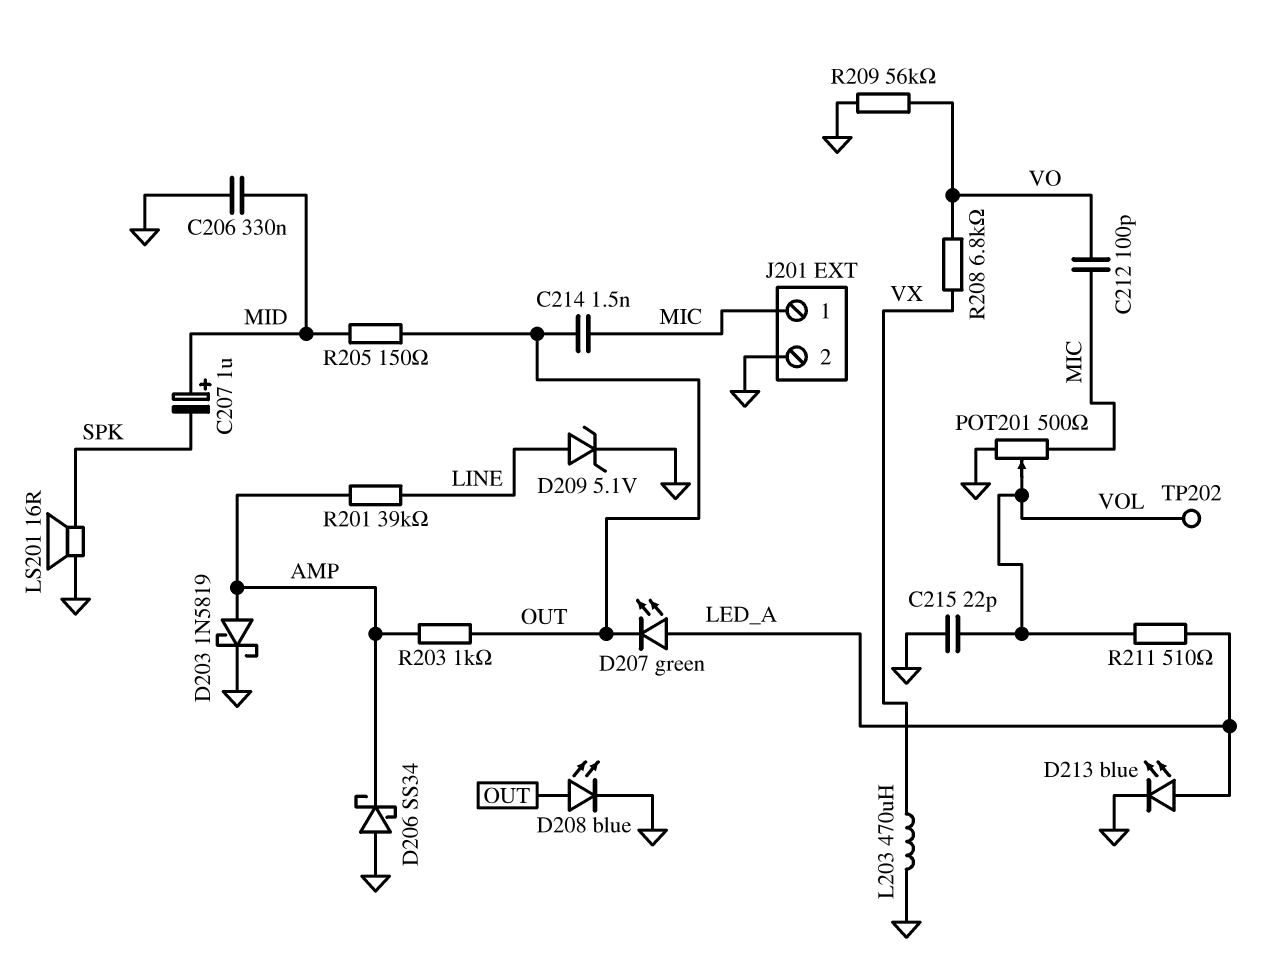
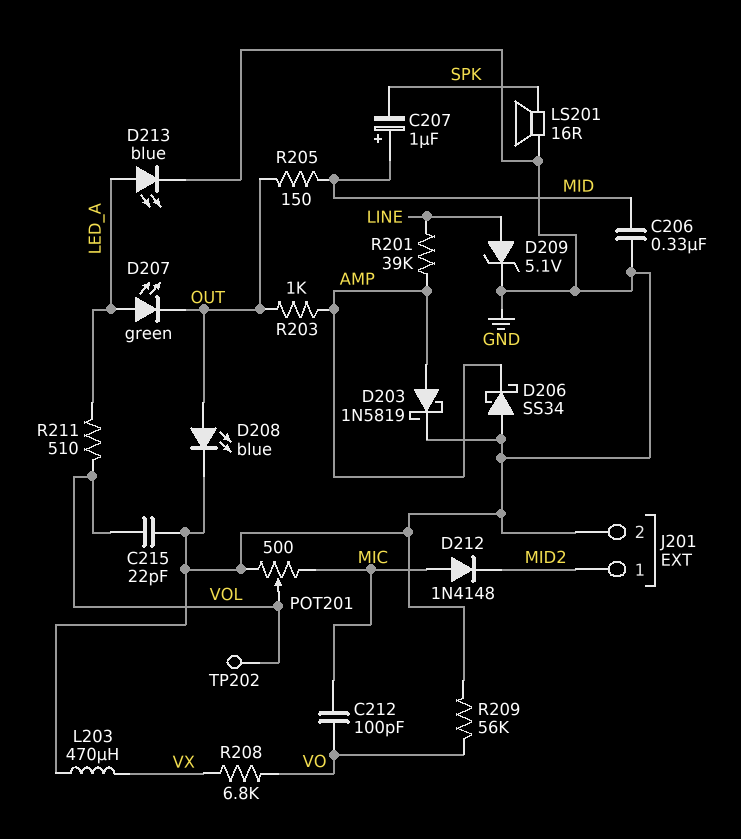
C214: 1.5nF (MIC, OUT) -> none
D212: none -> diode 1N4148 (A MIC, K MID2)
J201 pin 1: MIC -> MID2

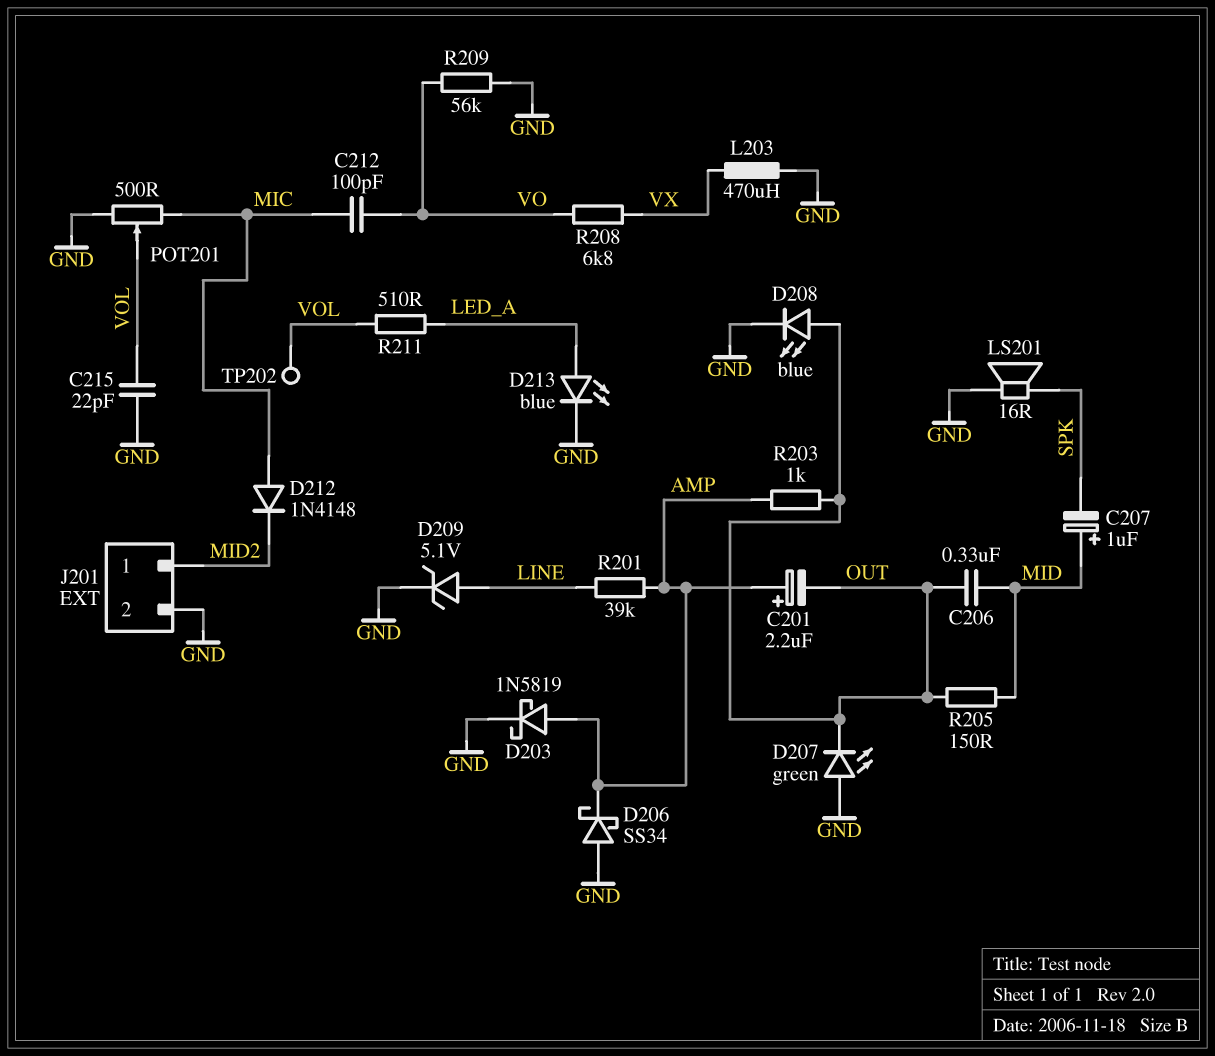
C201: none -> 2.2uF (plus AMP, minus OUT)
C206: 330nF (GND, MID) -> 330nF (MID, OUT)
D207: LED green (A LED_A, K OUT) -> LED green (A GND, K OUT)

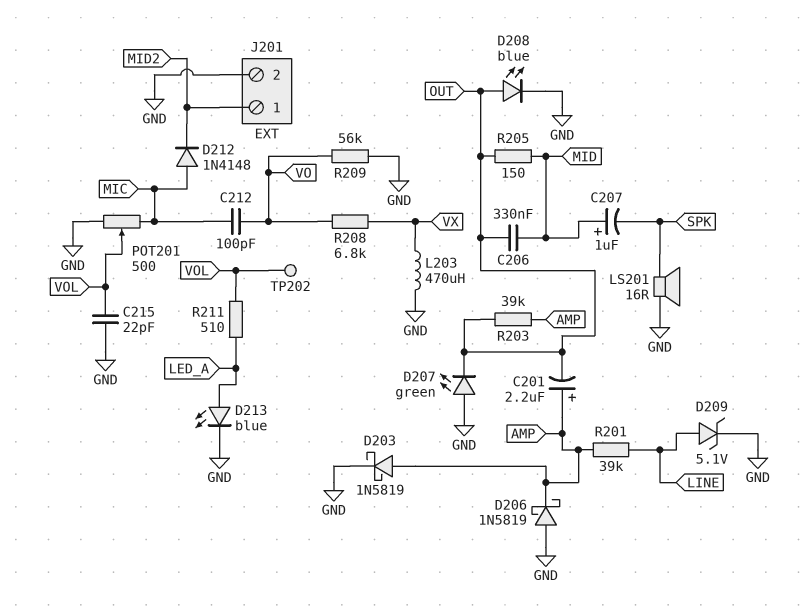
D206: schottky SS34 (A GND, K AMP) -> schottky 1N5819 (A GND, K AMP)
R203: 1k (AMP, OUT) -> 39k (AMP, OUT)

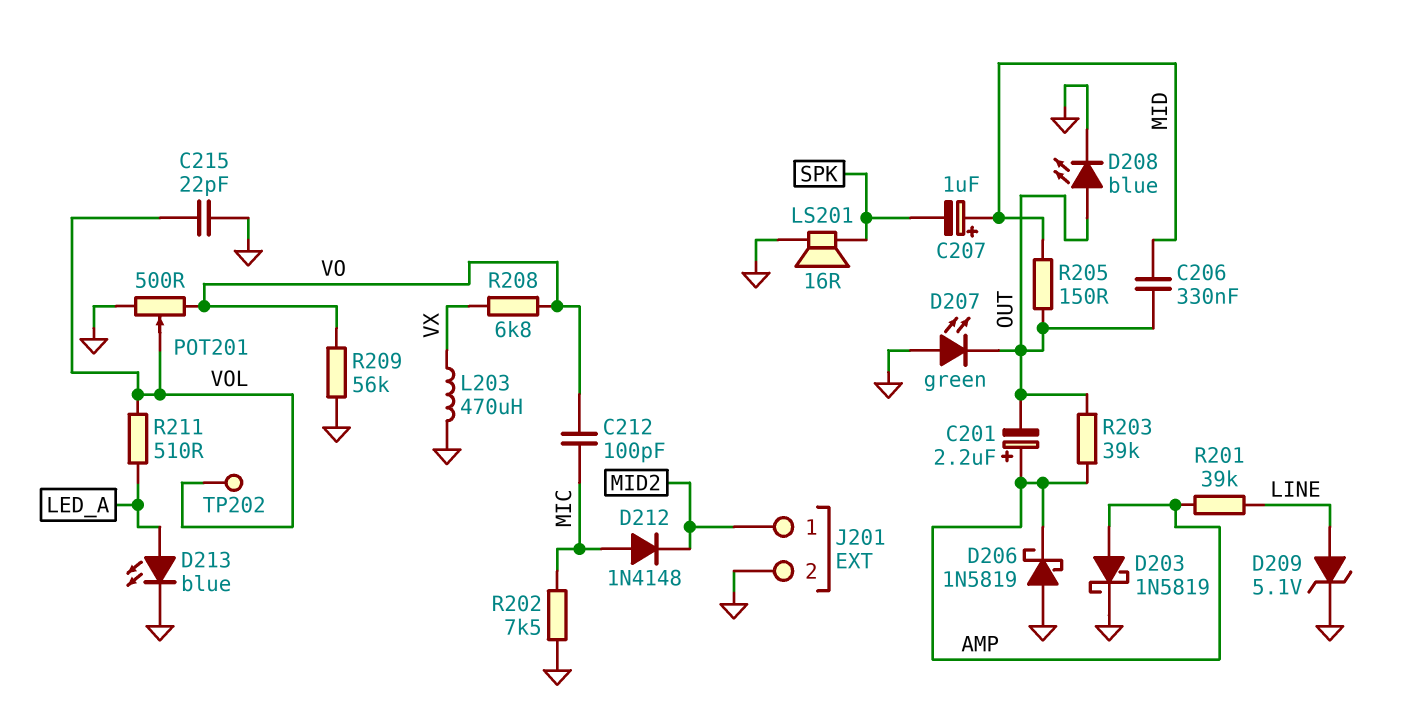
POT201: 500 (GND, MIC, wiper VOL) -> 500 (GND, VO, wiper VOL)
R202: none -> 7.5k (GND, MIC)

